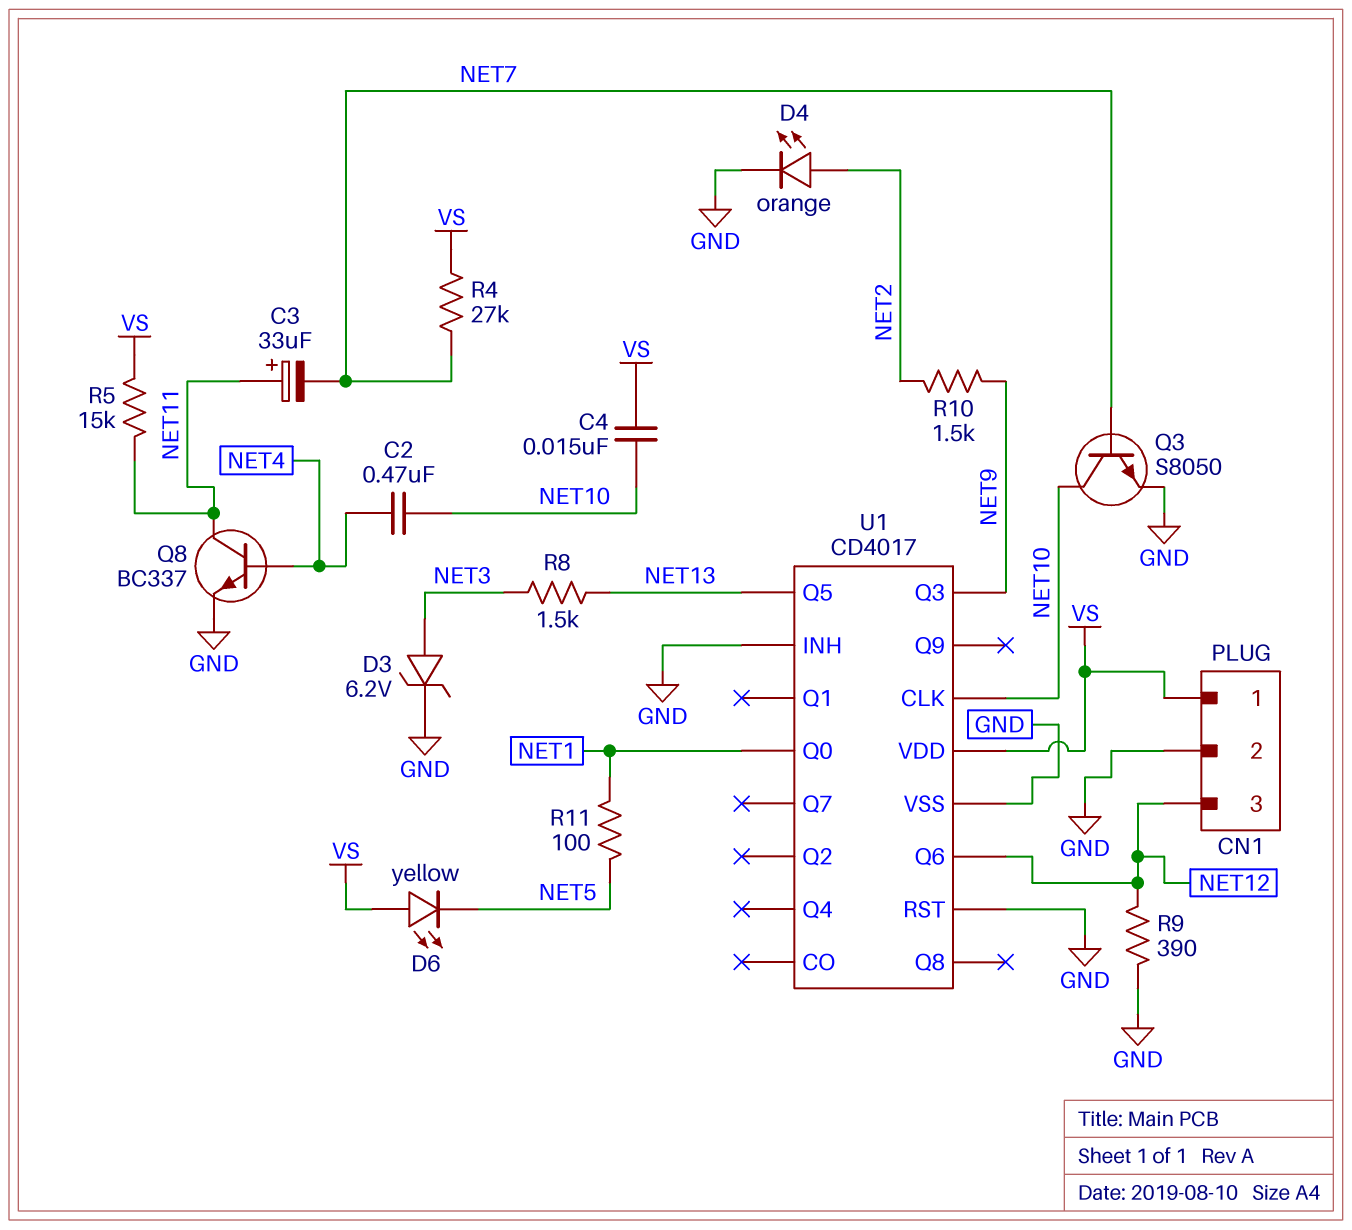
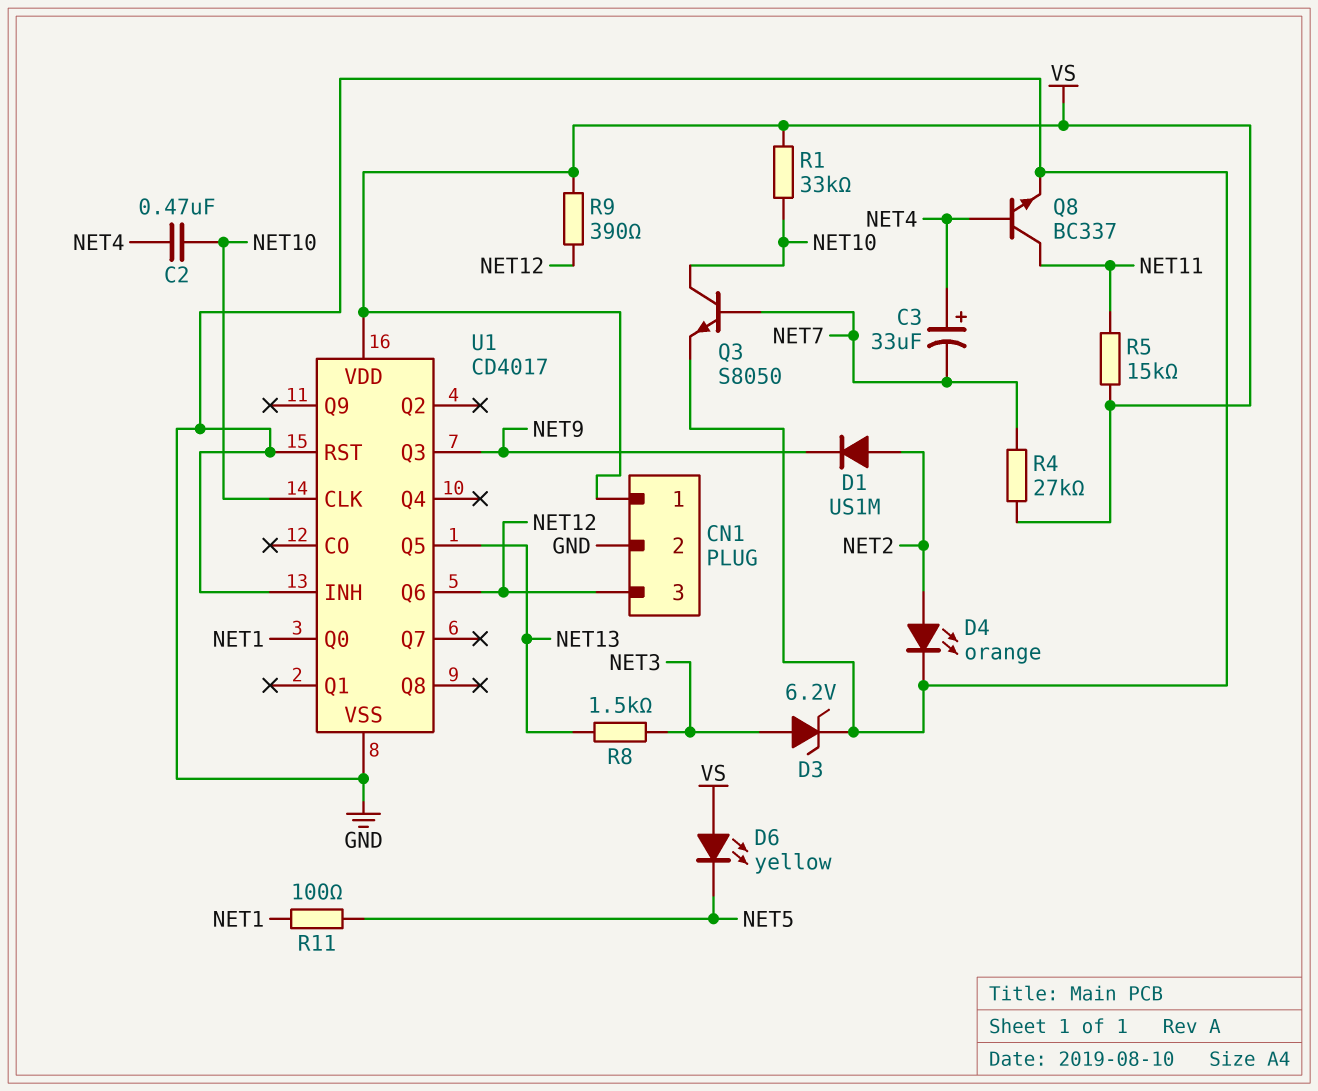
C3: 33uF (plus NET11, minus NET7) -> 33uF (plus NET4, minus NET7)
C4: 15nF (NET10, VS) -> none
D1: none -> diode US1M (A NET2, K NET9)
R1: none -> 33k (NET10, VS)
R9: 390 (GND, NET12) -> 390 (NET12, VS)
R10: 1.5k (NET2, NET9) -> none

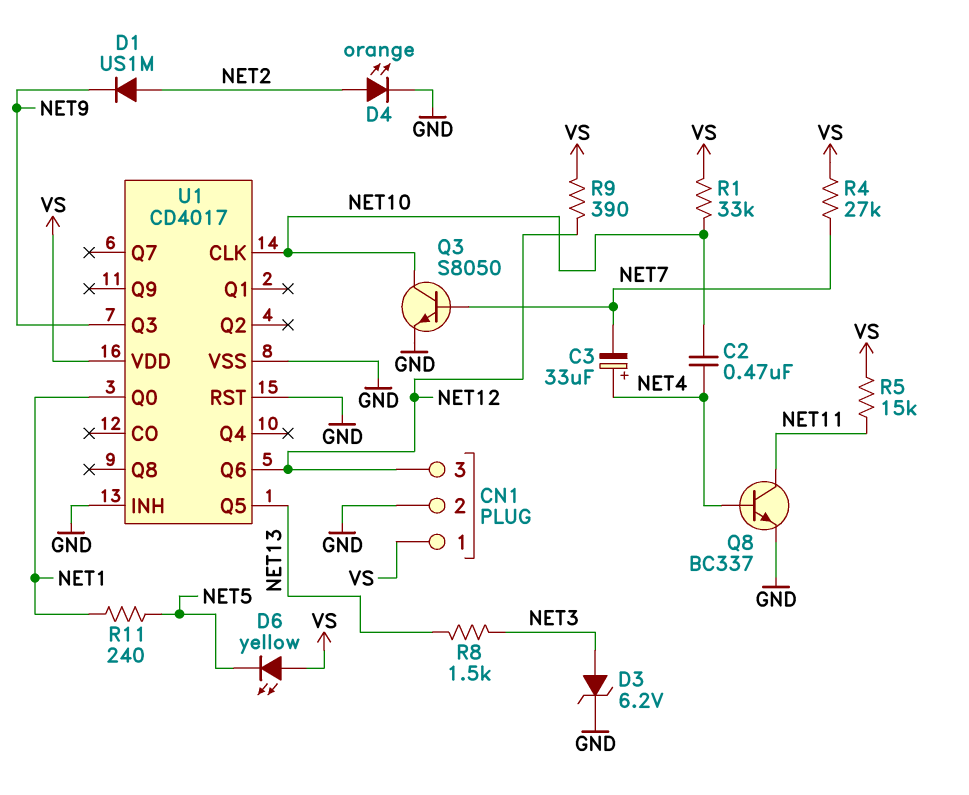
R11: 100 (NET1, NET5) -> 240 (NET1, NET5)

